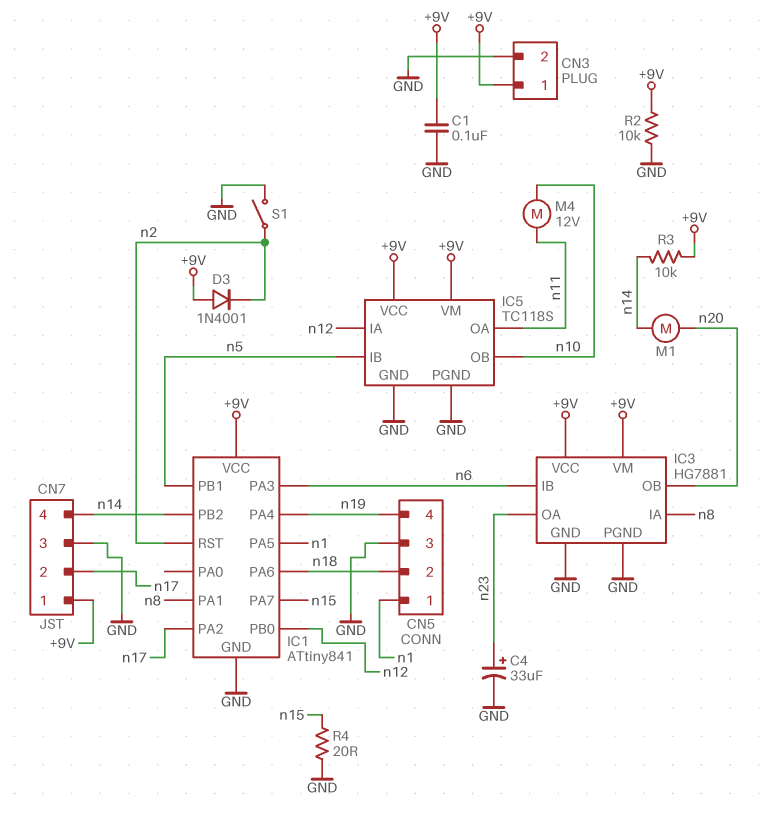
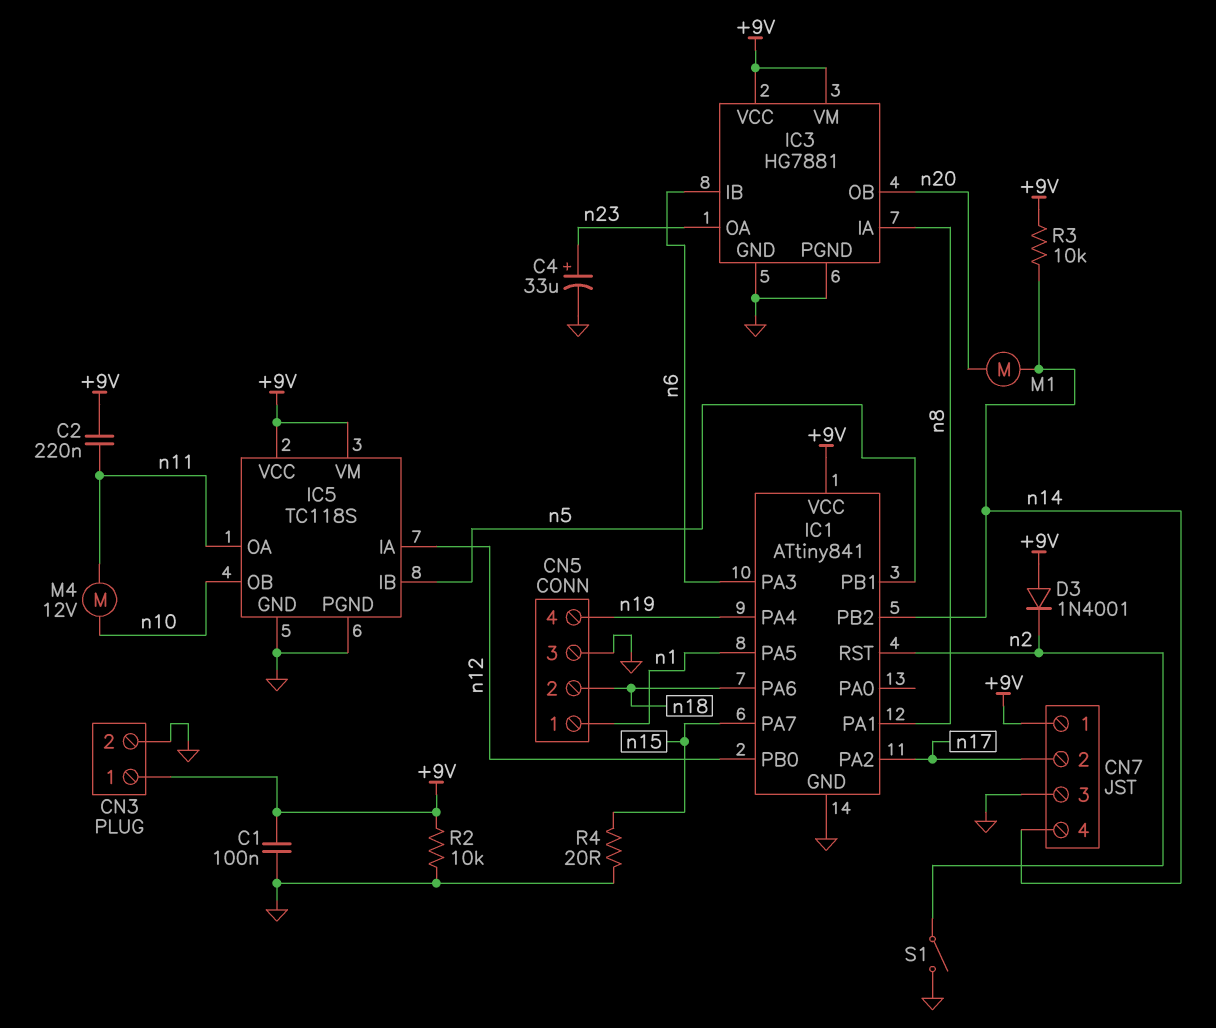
C2: none -> 220nF (+9V, n11)

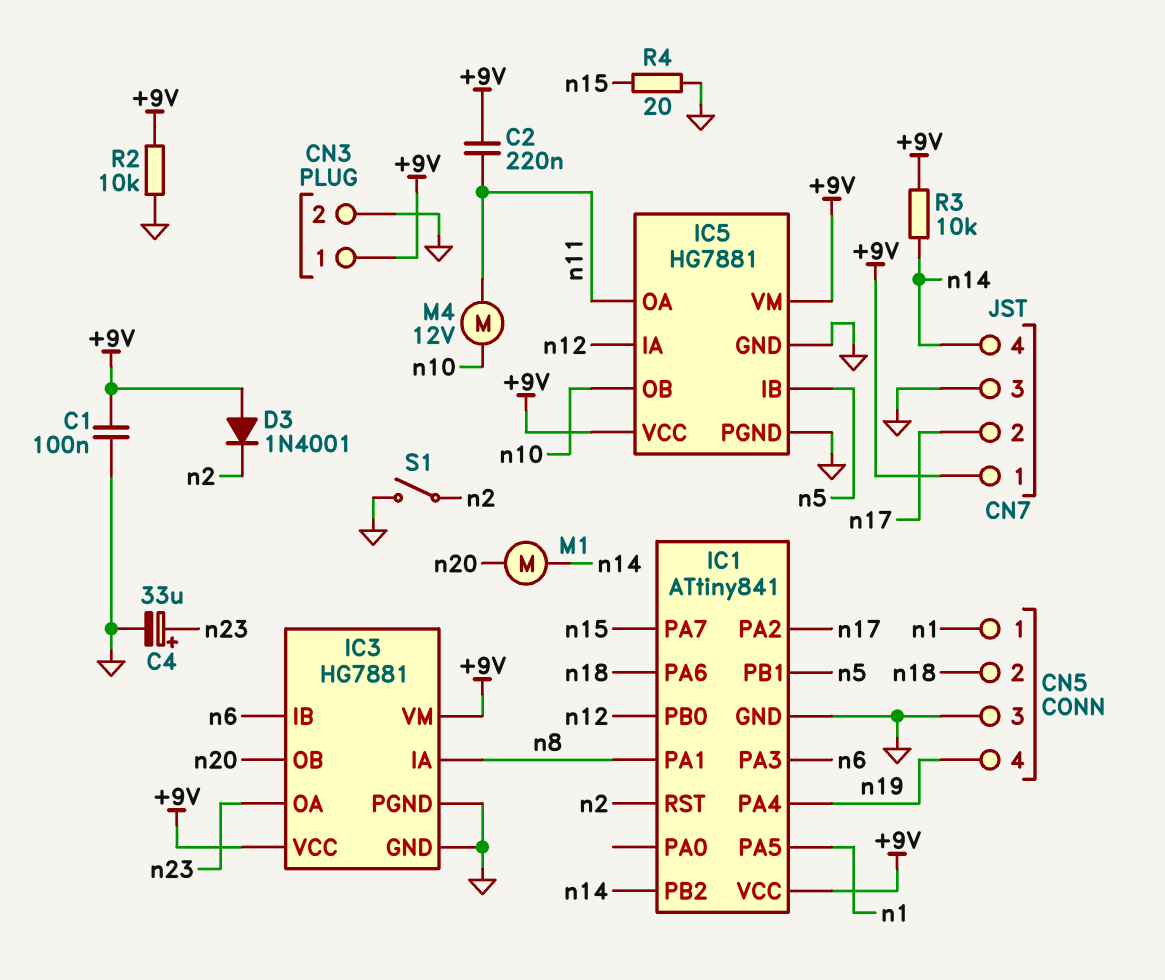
IC5: TC118S -> HG7881

